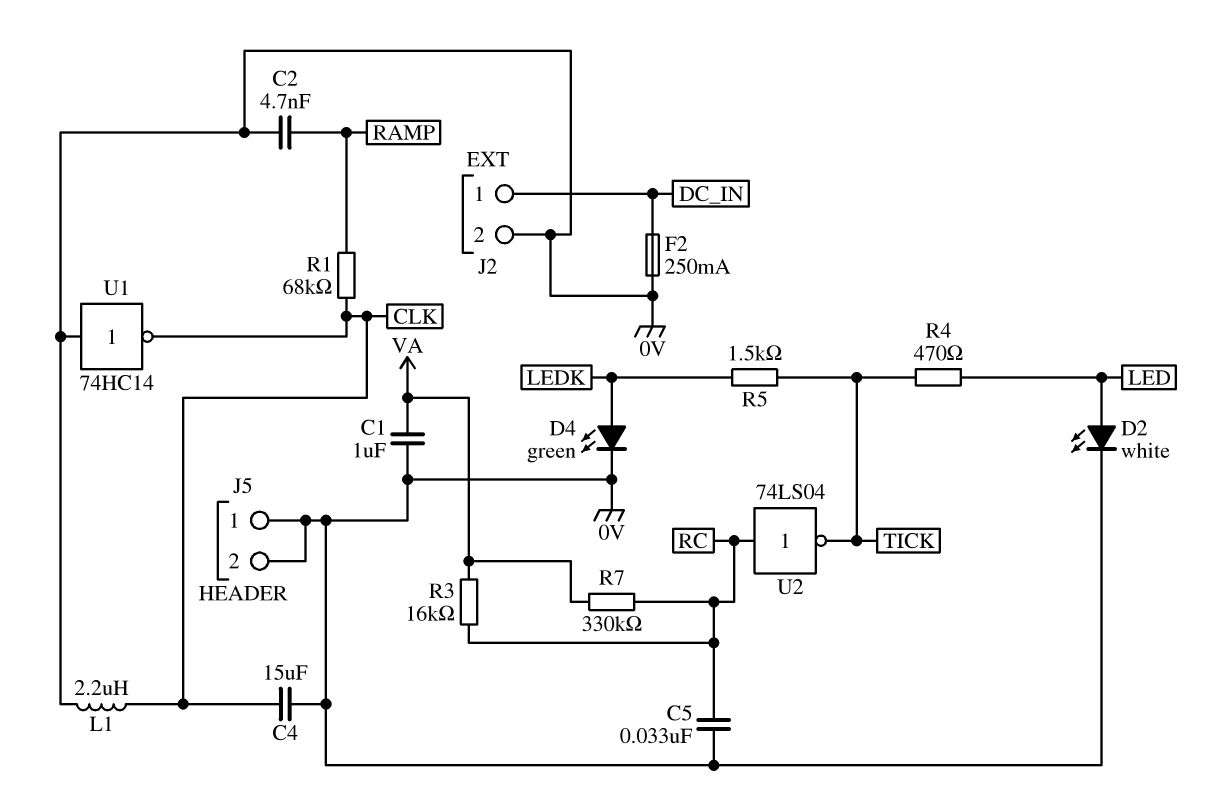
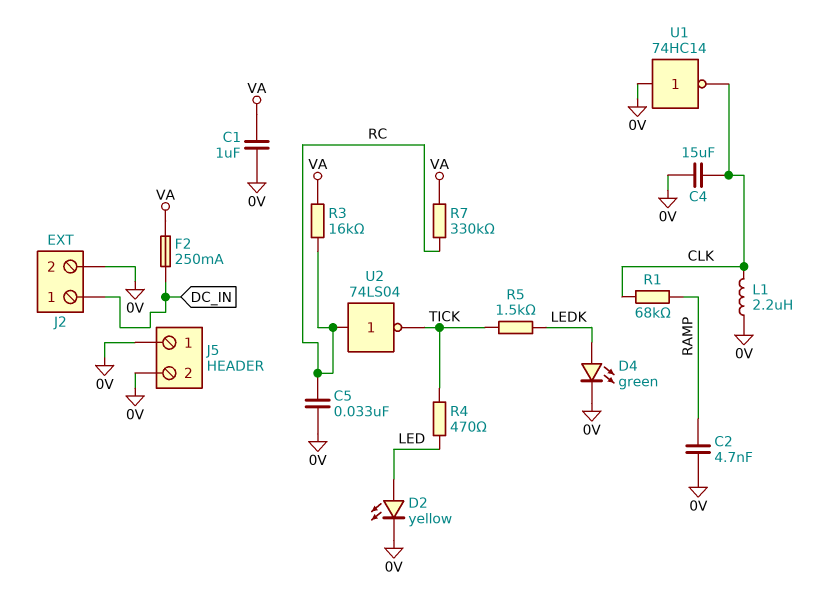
D2: LED white (A LED, K 0V) -> LED yellow (A LED, K 0V)
F2: 250mA (0V, DC_IN) -> 250mA (DC_IN, VA)

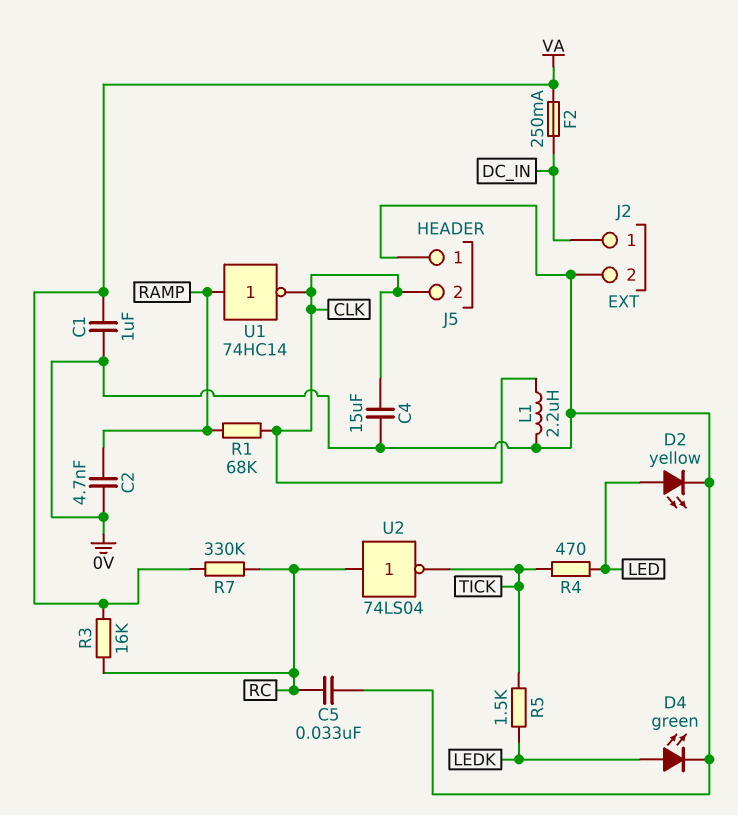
J5 pin 2: 0V -> CLK
U1: NOT 74HC14 (in 0V, out CLK) -> NOT 74HC14 (in RAMP, out CLK)

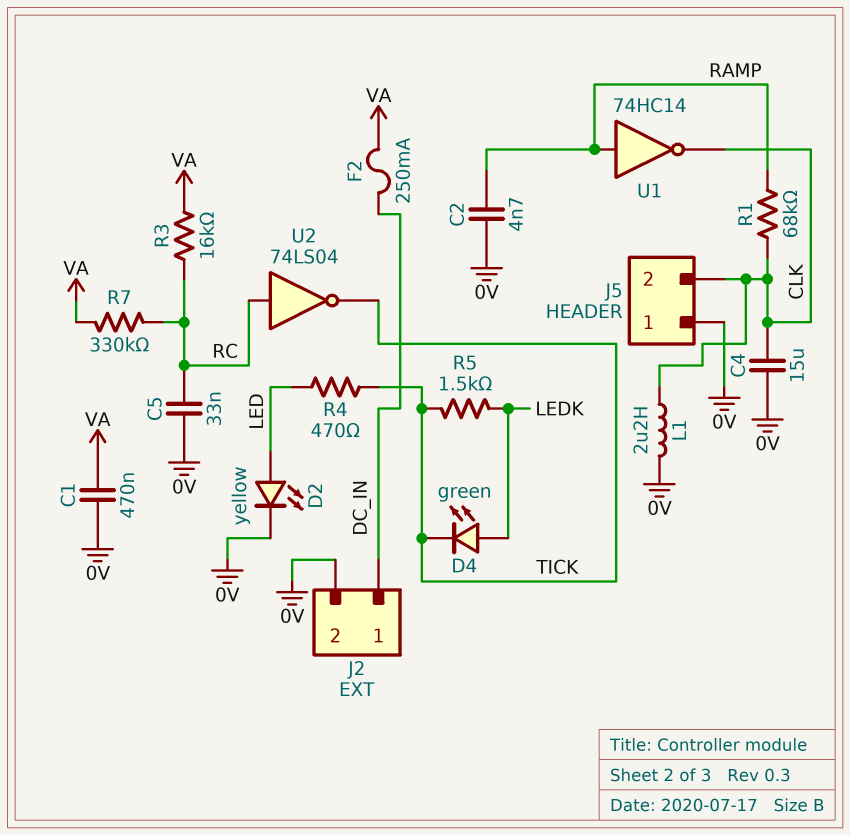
C1: 1uF (0V, VA) -> 470nF (0V, VA)
D4: LED green (A LEDK, K 0V) -> LED green (A LEDK, K TICK)

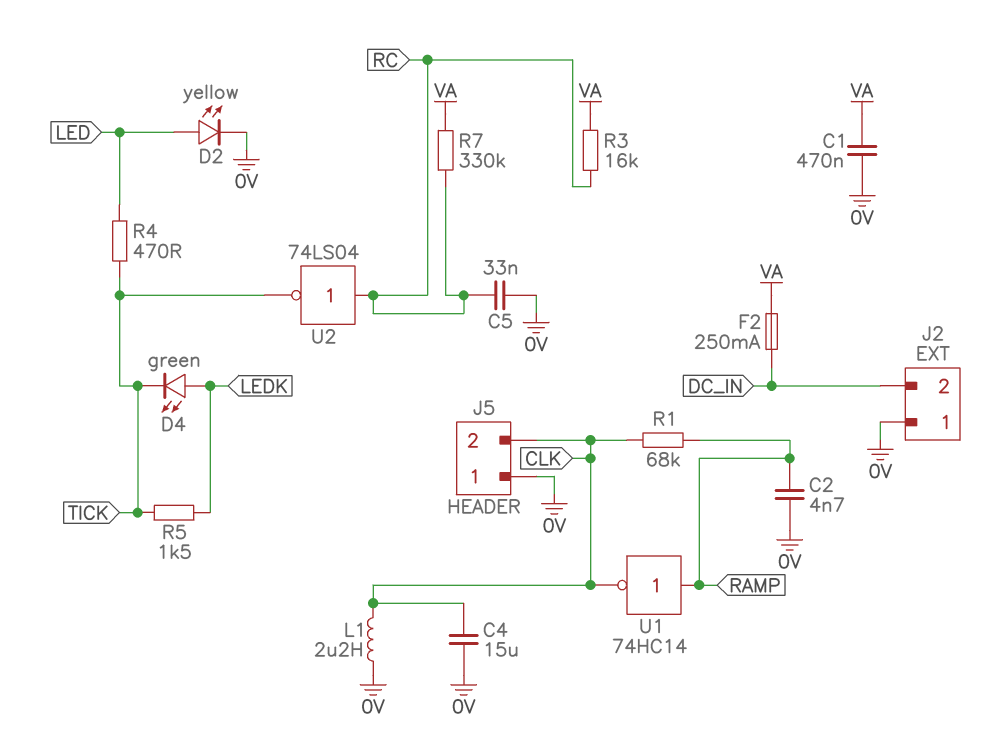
J2 pin 1: DC_IN -> 0V
J2 pin 2: 0V -> DC_IN

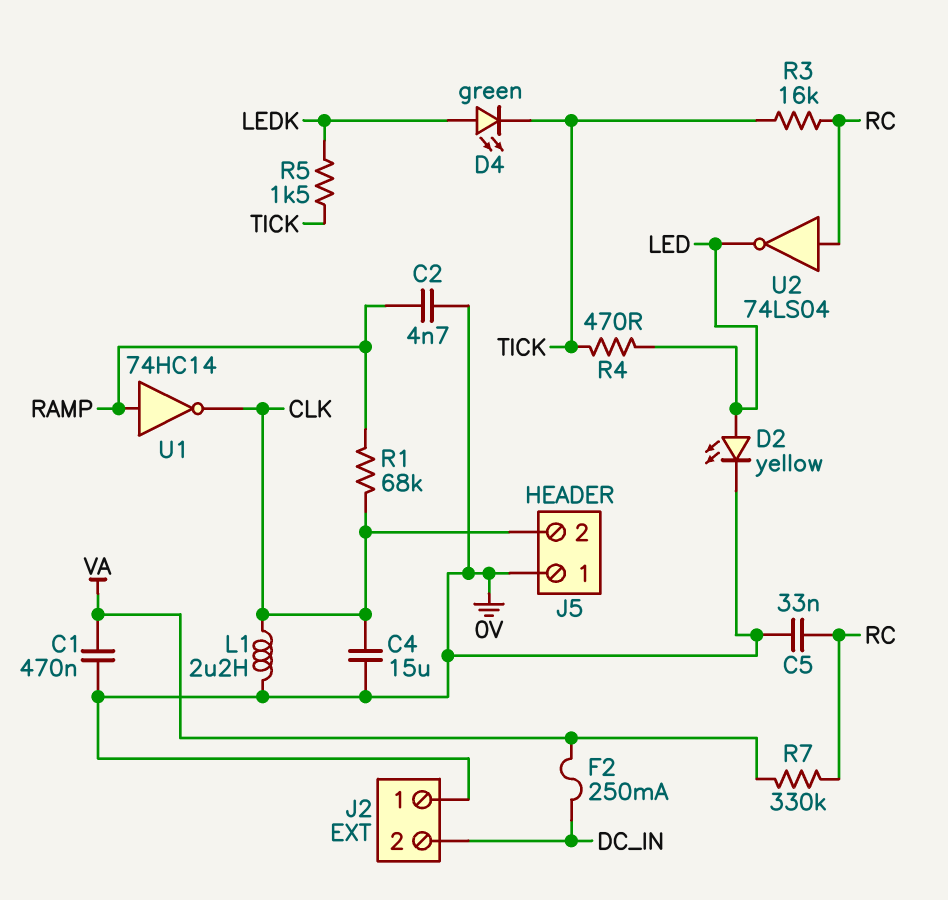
R3: 16k (RC, VA) -> 16k (RC, TICK)
U2: NOT 74LS04 (in RC, out TICK) -> NOT 74LS04 (in RC, out LED)

